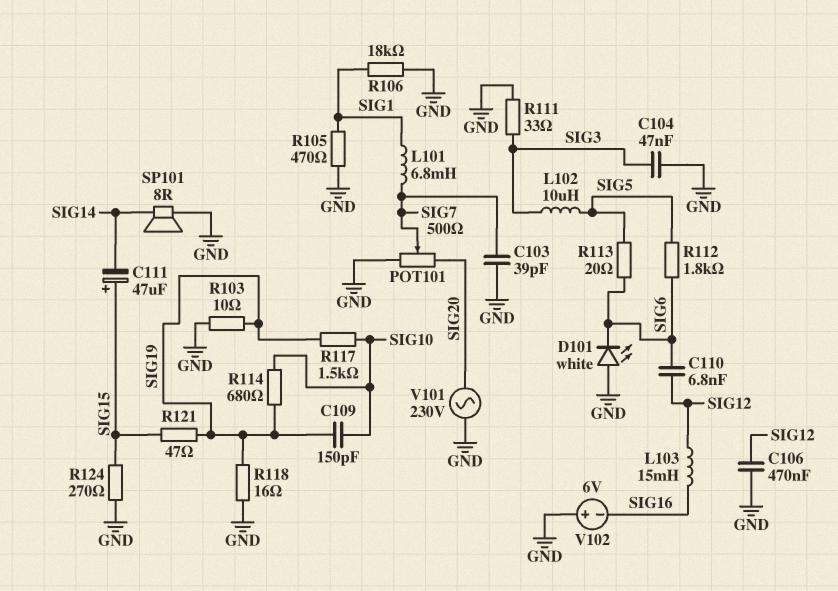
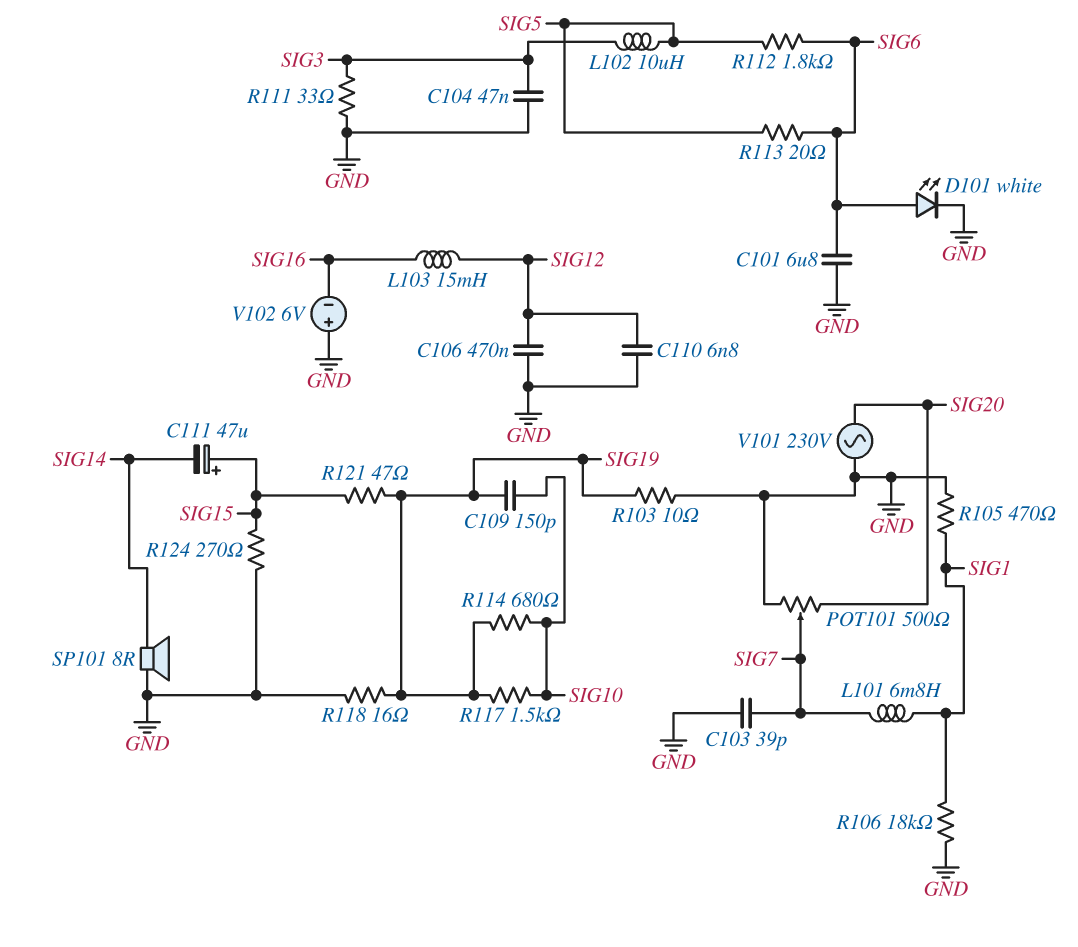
C101: none -> 6.8uF (GND, SIG6)
C110: 6.8nF (SIG6, SIG12) -> 6.8nF (GND, SIG12)
D101: LED white (A GND, K SIG6) -> LED white (A SIG6, K GND)

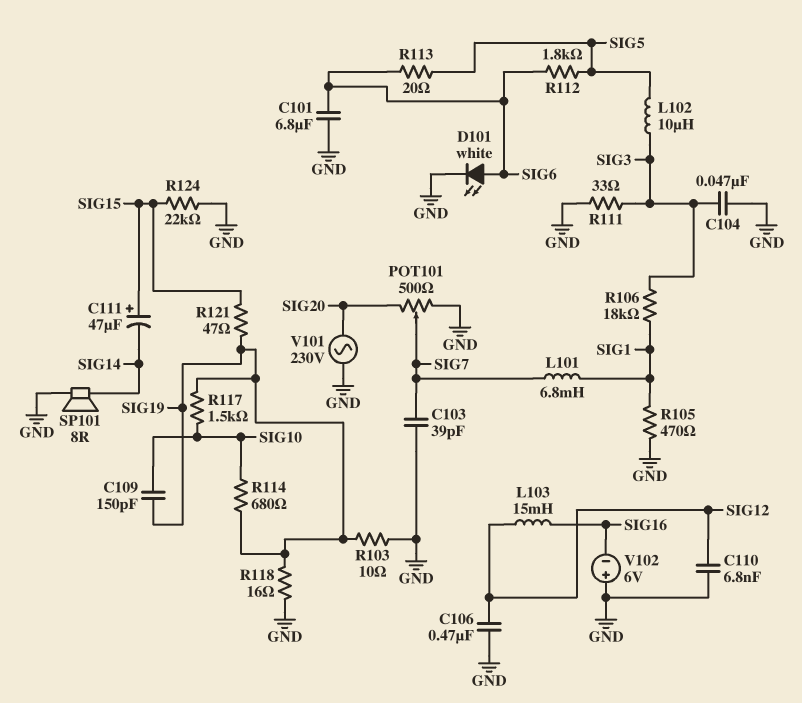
R106: 18k (GND, SIG1) -> 18k (SIG1, SIG3)
R124: 270 (GND, SIG15) -> 22k (GND, SIG15)

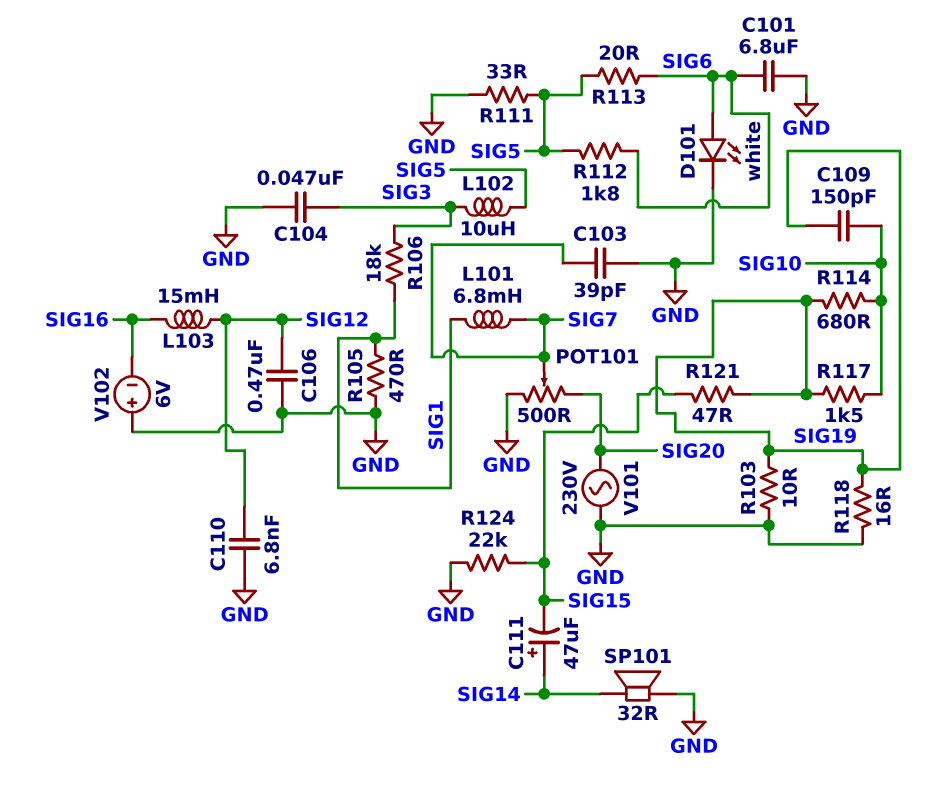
C111: 47uF (plus SIG15, minus SIG14) -> 47uF (plus SIG14, minus SIG15)
R111: 33 (GND, SIG3) -> 33 (GND, SIG5)
SP101: speaker 8R (GND, SIG14) -> speaker 32R (GND, SIG14)

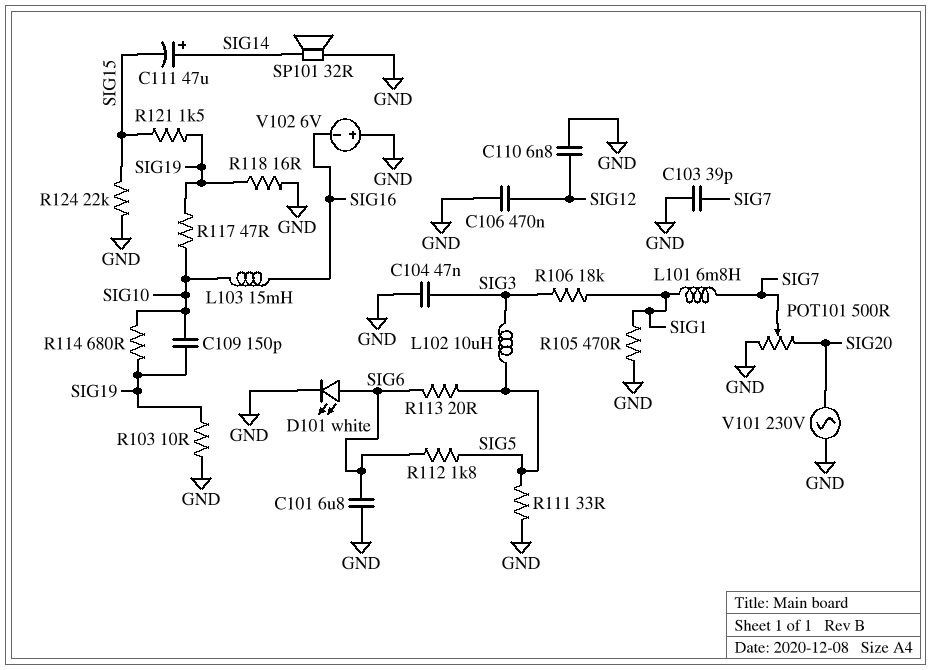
L103: 15mH (SIG12, SIG16) -> 15mH (SIG10, SIG16)
R117: 1.5k (SIG10, SIG19) -> 47 (SIG10, SIG19)
R121: 47 (SIG15, SIG19) -> 1.5k (SIG15, SIG19)

